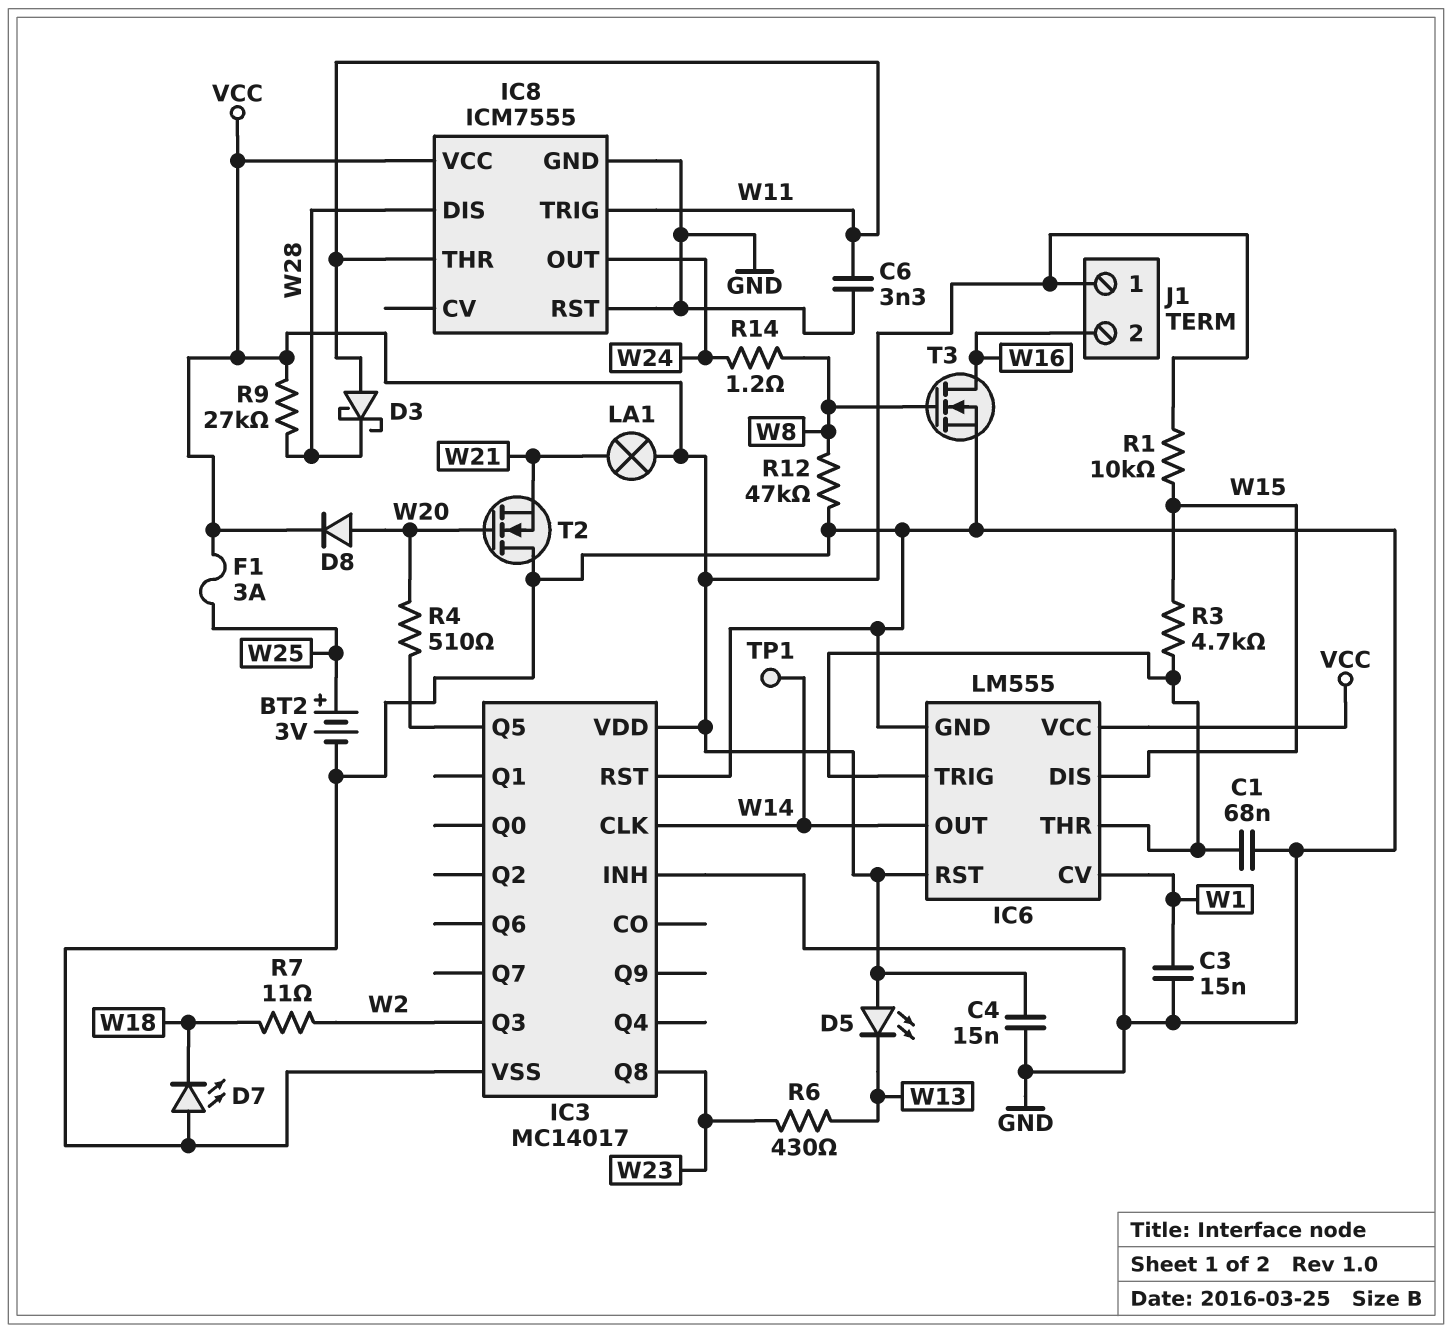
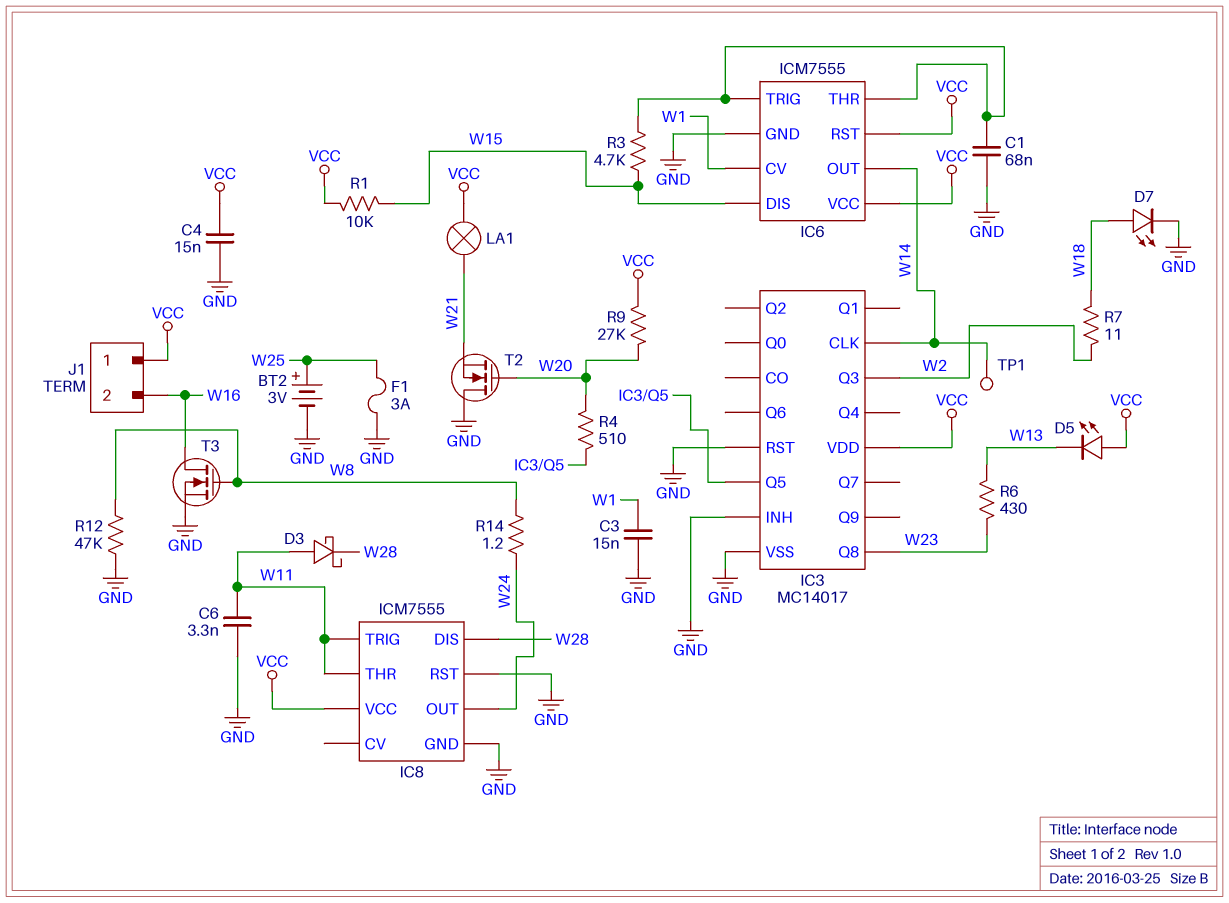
D7: LED (A GND, K W18) -> LED (A W18, K GND)
D8: diode (A W20, K VCC) -> none
F1: 3A (VCC, W25) -> 3A (GND, W25)
IC6: LM555 -> ICM7555
R9: 27k (VCC, W28) -> 27k (VCC, W20)

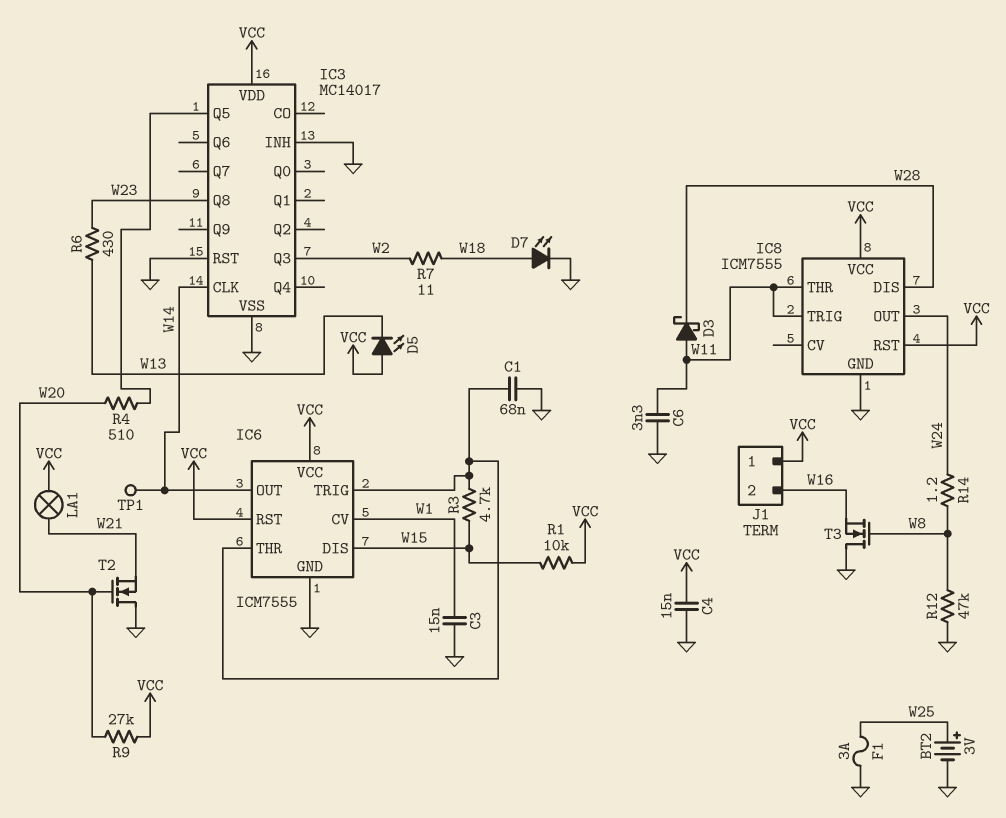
IC8 pin RST: GND -> VCC
T3: NMOS (G W8, D W16, S GND) -> NMOS (G W8, D GND, S W16)

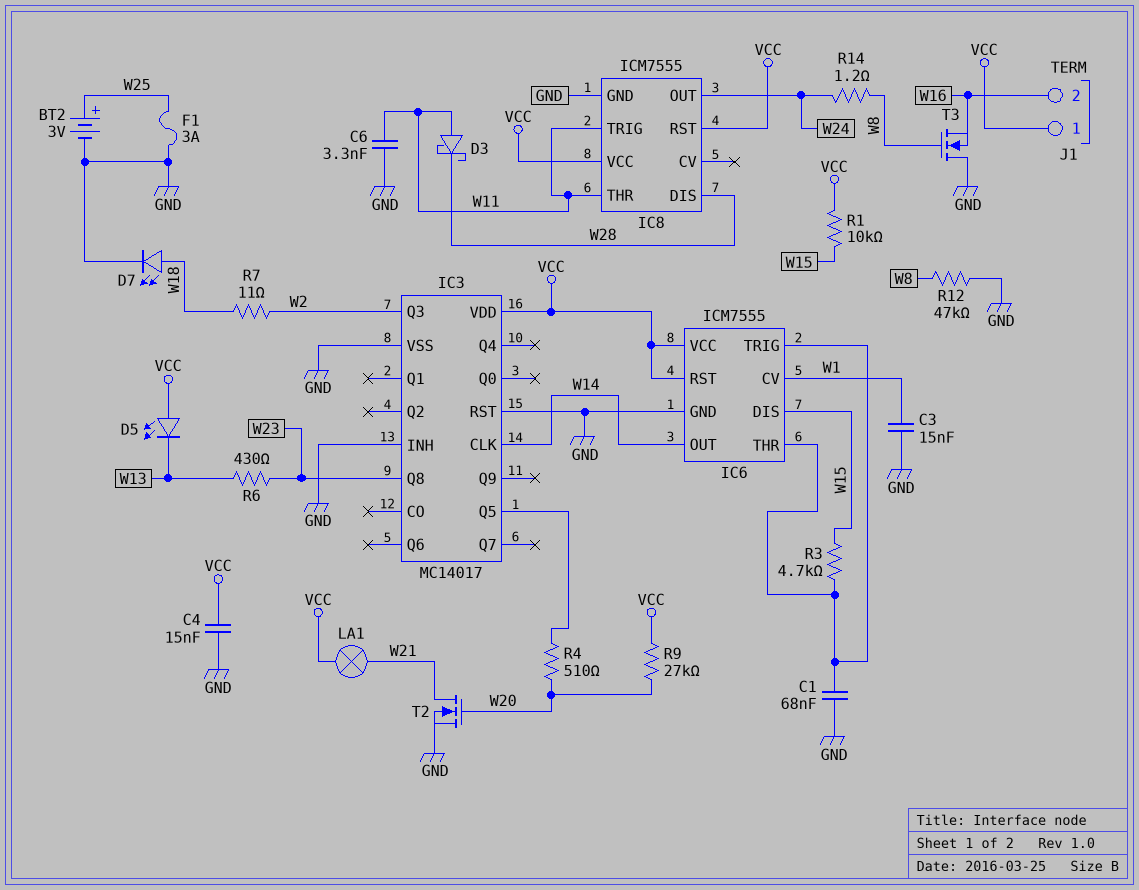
T2: NMOS (G W20, D GND, S W21) -> NMOS (G W20, D W21, S GND)
TP1: test point (W14) -> none

